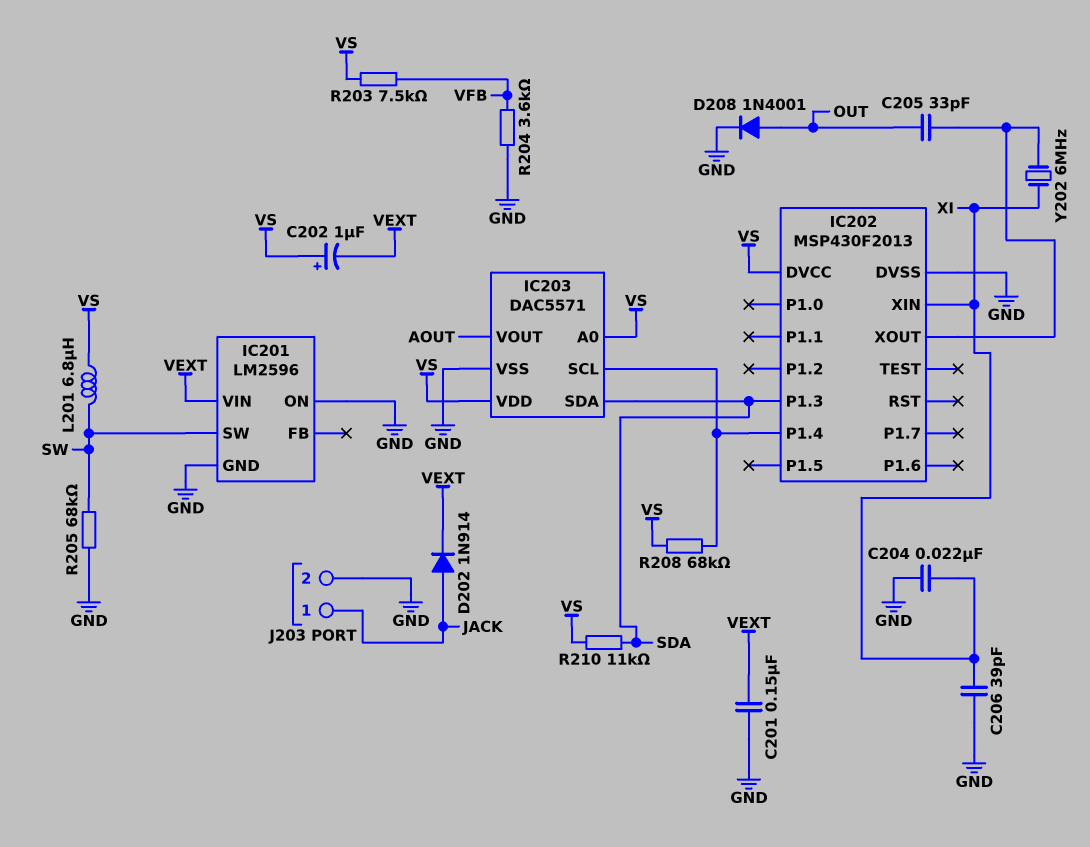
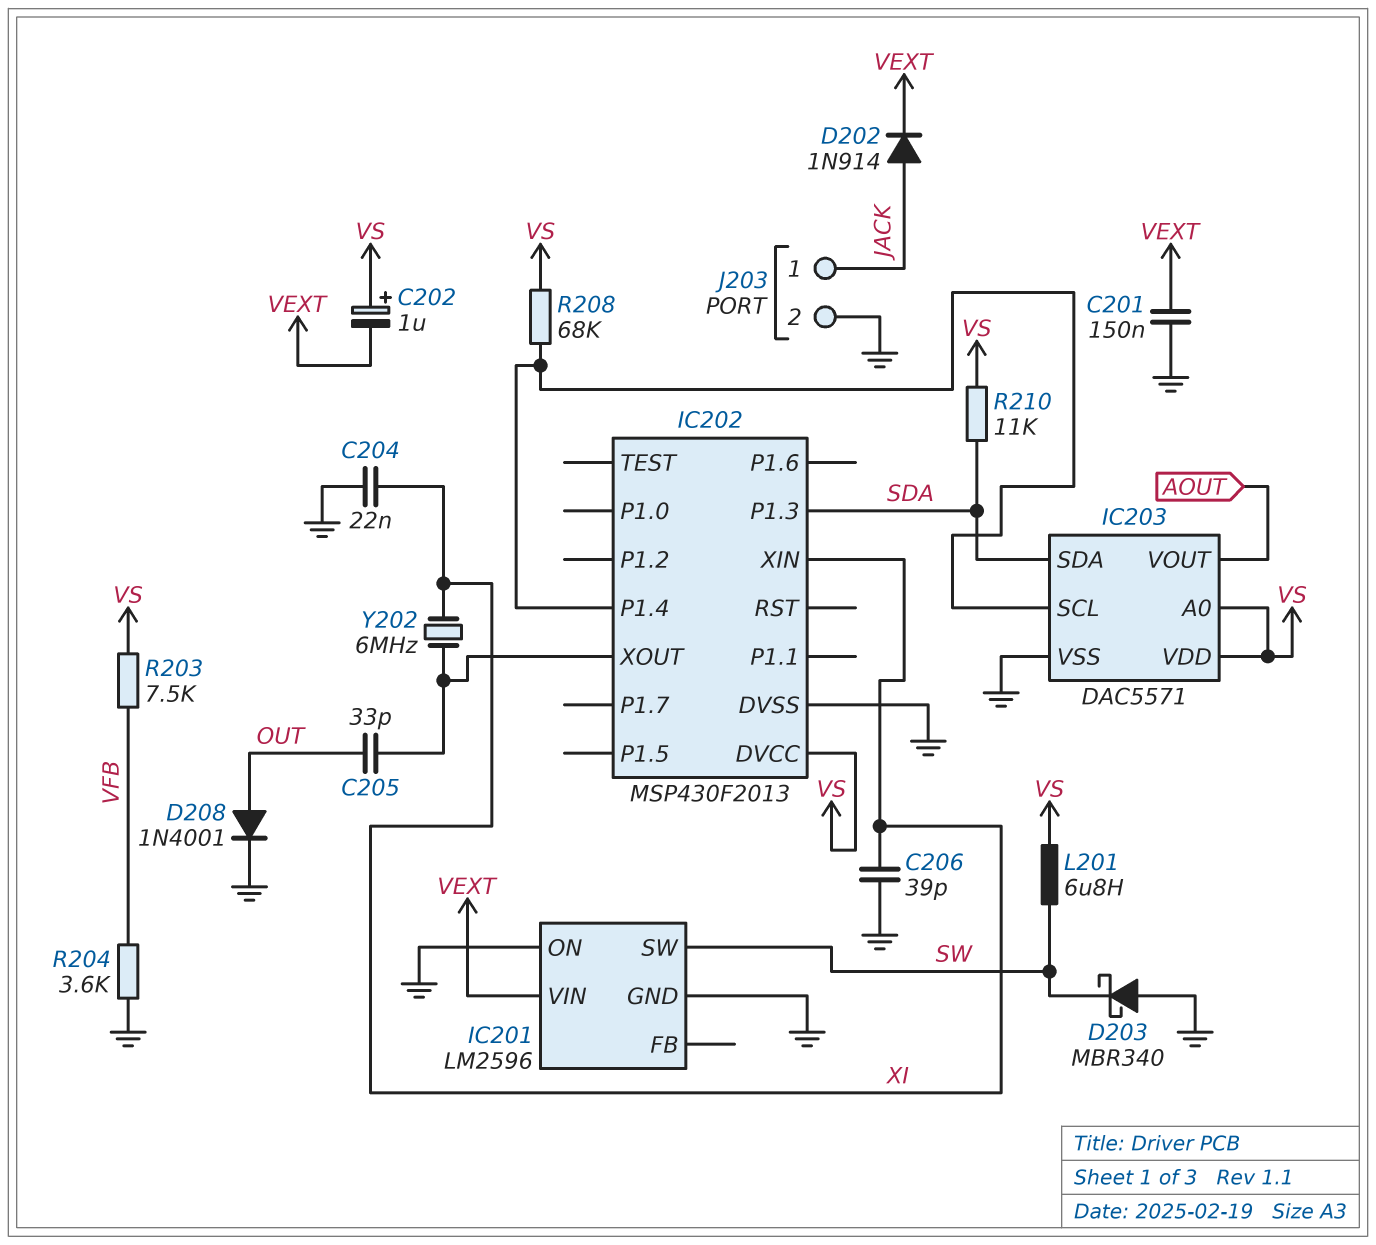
D203: none -> schottky MBR340 (A GND, K SW)
R205: 68k (GND, SW) -> none

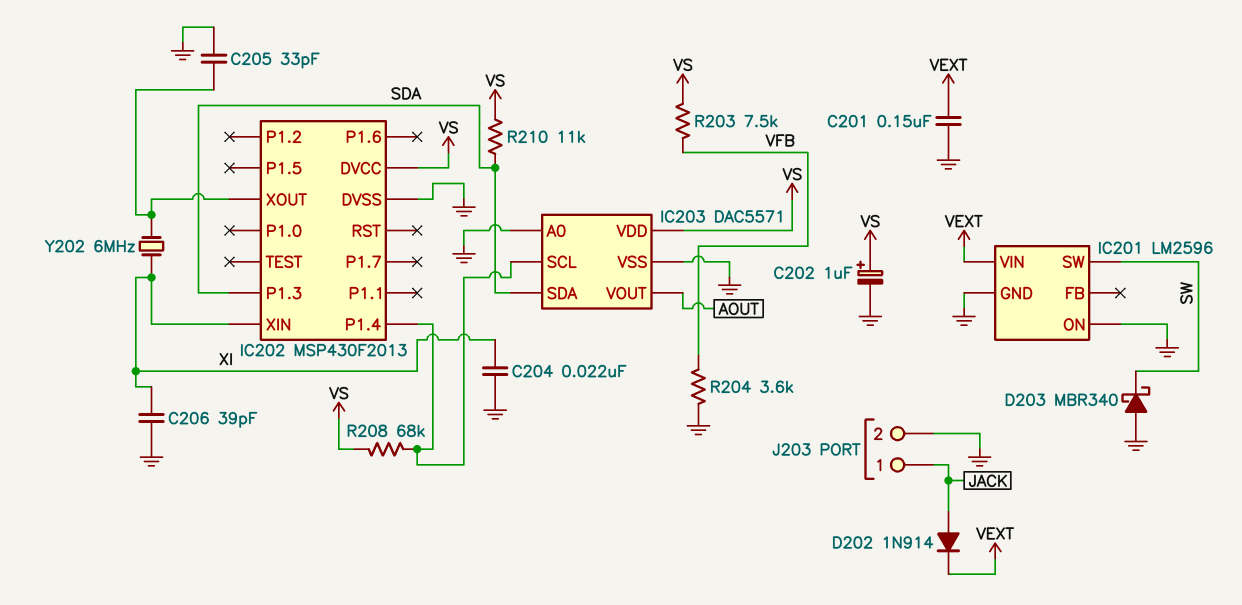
C202: 1uF (plus VS, minus VEXT) -> 1uF (plus VS, minus GND)
C205: 33pF (IC202/XOUT, OUT) -> 33pF (GND, IC202/XOUT)
D208: diode 1N4001 (A OUT, K GND) -> none
IC203 pin A0: VS -> GND
L201: 6.8uH (SW, VS) -> none

